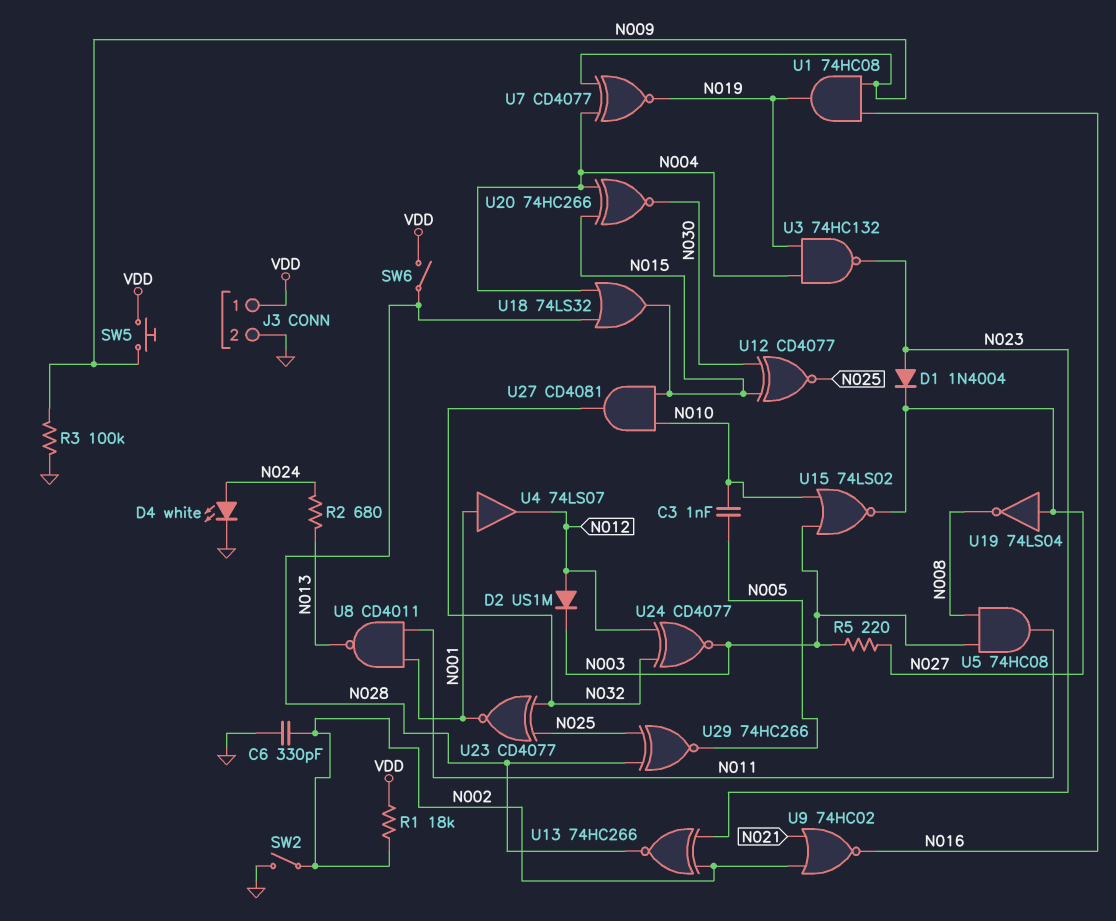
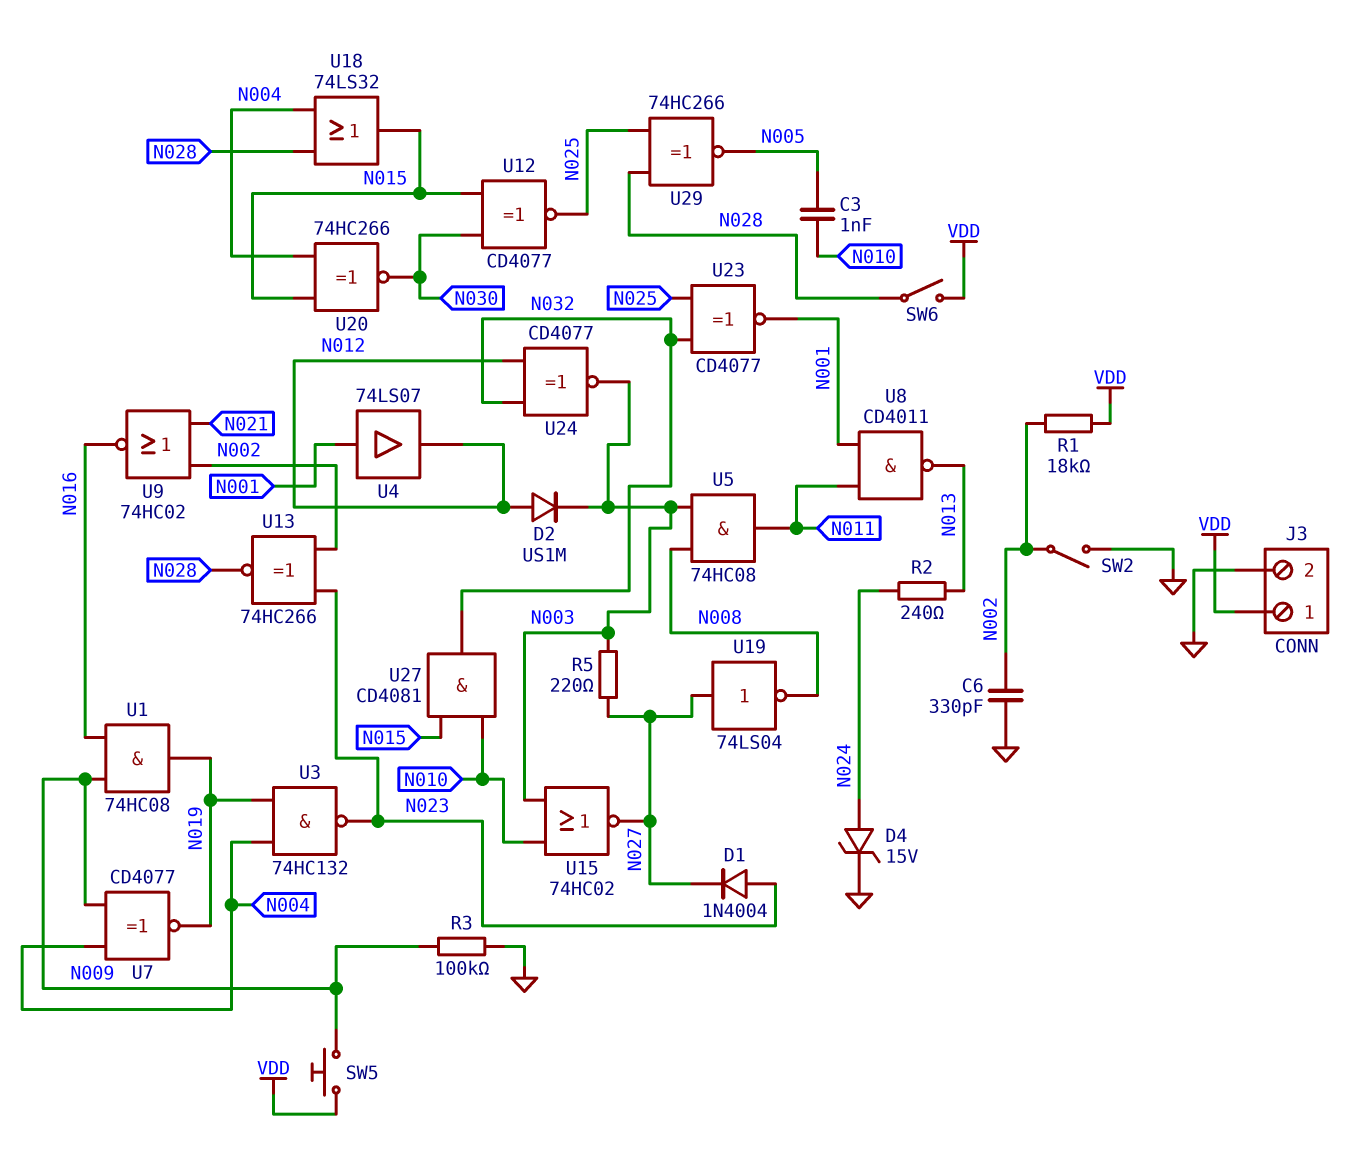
D4: LED white (A N024, K GND) -> zener 15V (A N024, K GND)
R2: 680 (N013, N024) -> 240 (N013, N024)
U15: NOR 74LS02 (in N003, in N010, out N027) -> NOR 74HC02 (in N003, in N010, out N027)

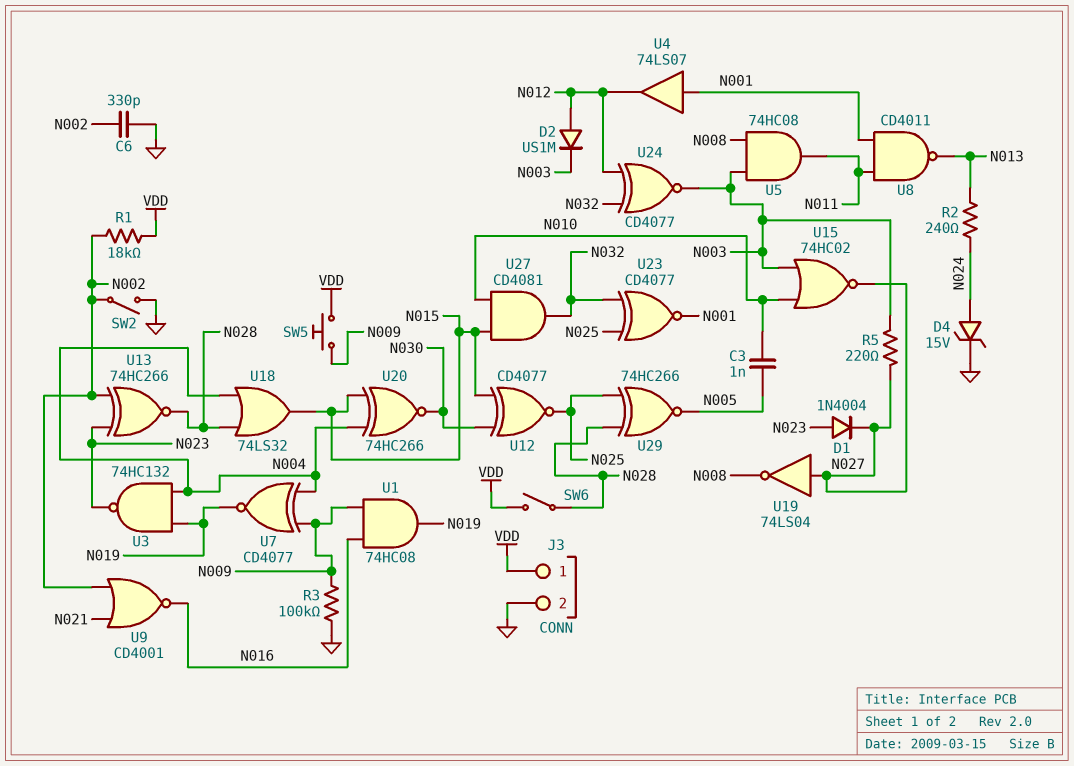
U9: NOR 74HC02 (in N002, in N021, out N016) -> NOR CD4001 (in N002, in N021, out N016)

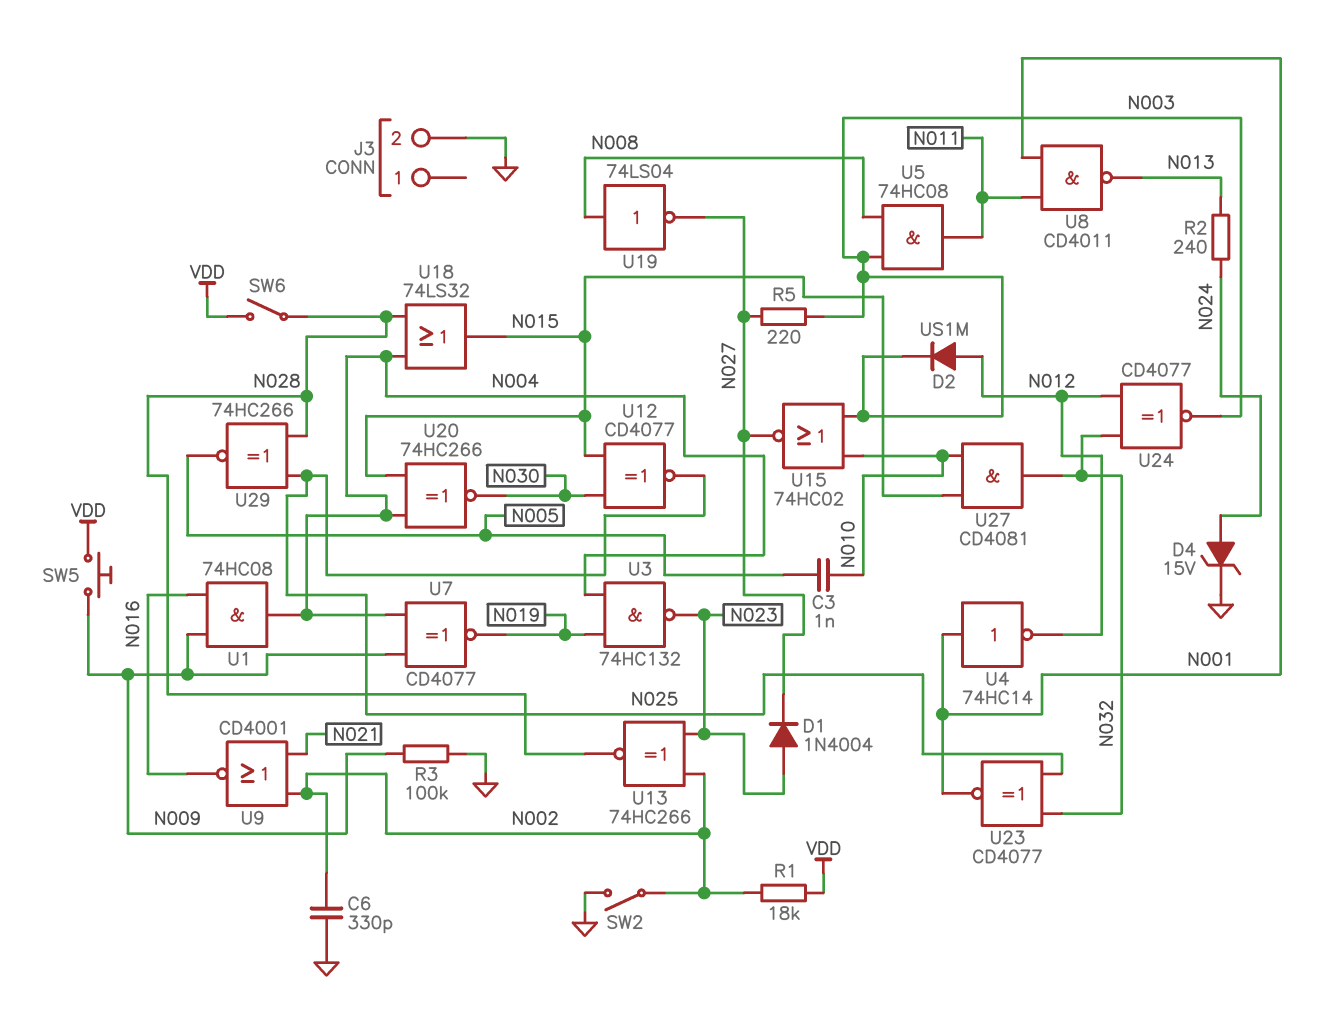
J3 pin 1: VDD -> none
U1: AND 74HC08 (in N009, in N016, out N019) -> AND 74HC08 (in N009, in N016, out N004)
U4: buffer 74LS07 (in N001, out N012) -> NOT 74HC14 (in N001, out N012)
U19: NOT 74LS04 (in N027, out N008) -> NOT 74LS04 (in N008, out N027)

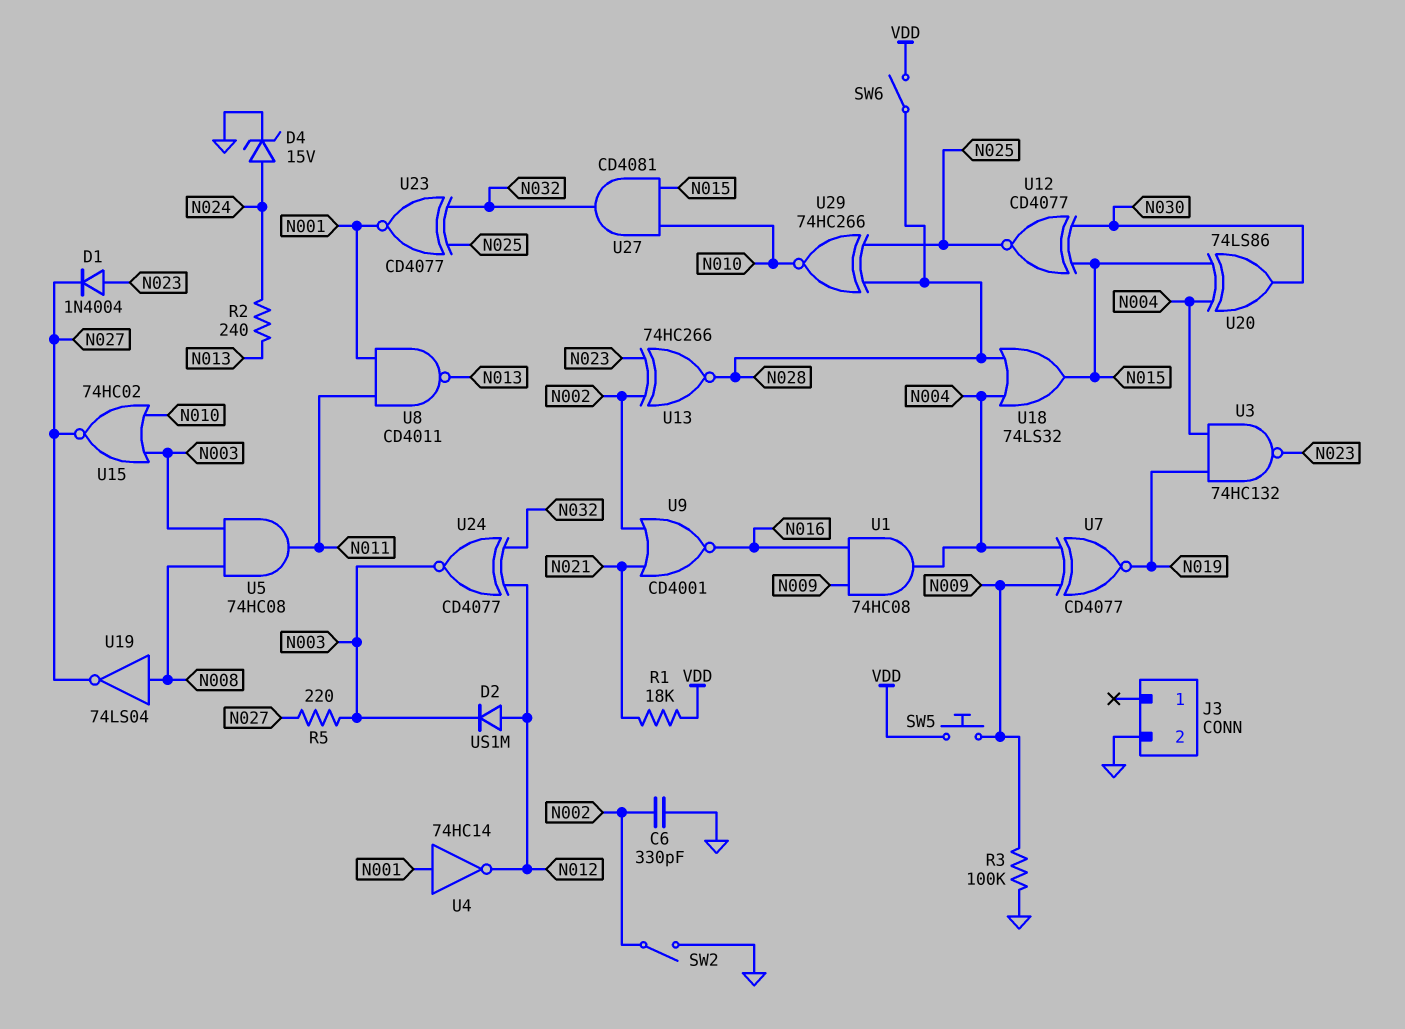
C3: 1nF (N005, N010) -> none
R1: 18k (N002, VDD) -> 18k (N021, VDD)
U20: XNOR 74HC266 (in N004, in N015, out N030) -> XOR 74LS86 (in N004, in N015, out N030)
U29: XNOR 74HC266 (in N025, in N028, out N005) -> XNOR 74HC266 (in N025, in N028, out N010)

